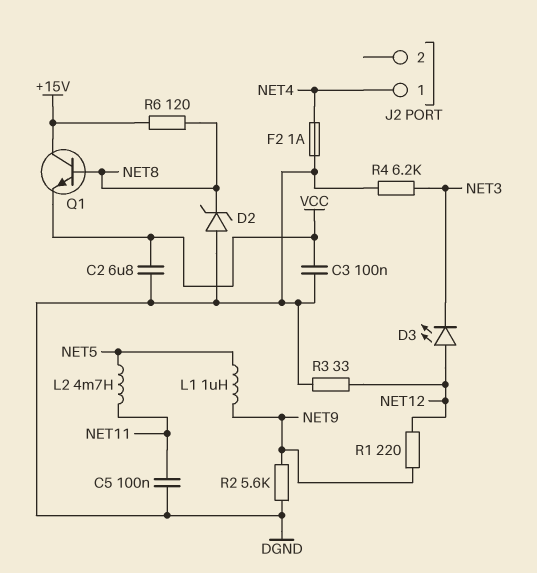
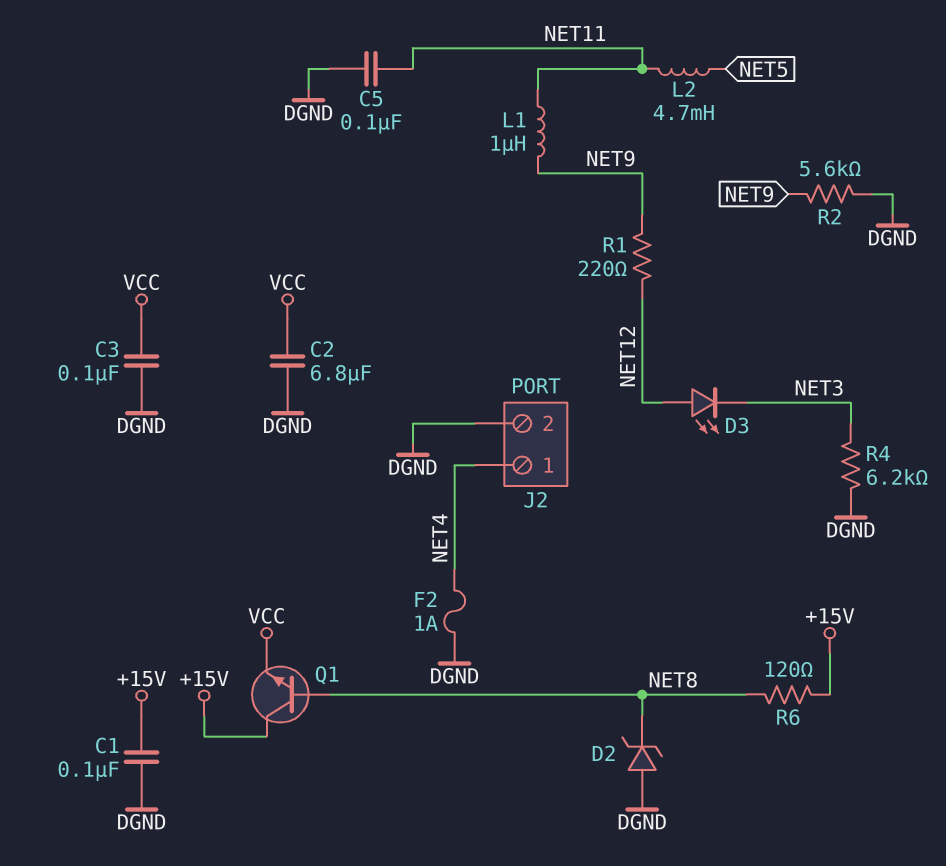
C1: none -> 100nF (+15V, DGND)
J2 pin 2: none -> DGND
L1: 1uH (NET5, NET9) -> 1uH (NET9, NET11)
R3: 33 (DGND, NET12) -> none

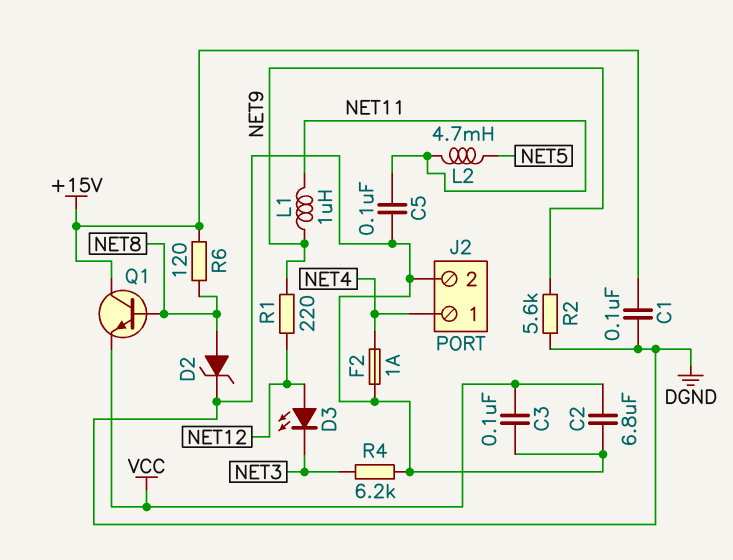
D2: zener (A DGND, K NET8) -> zener (A NET8, K DGND)

